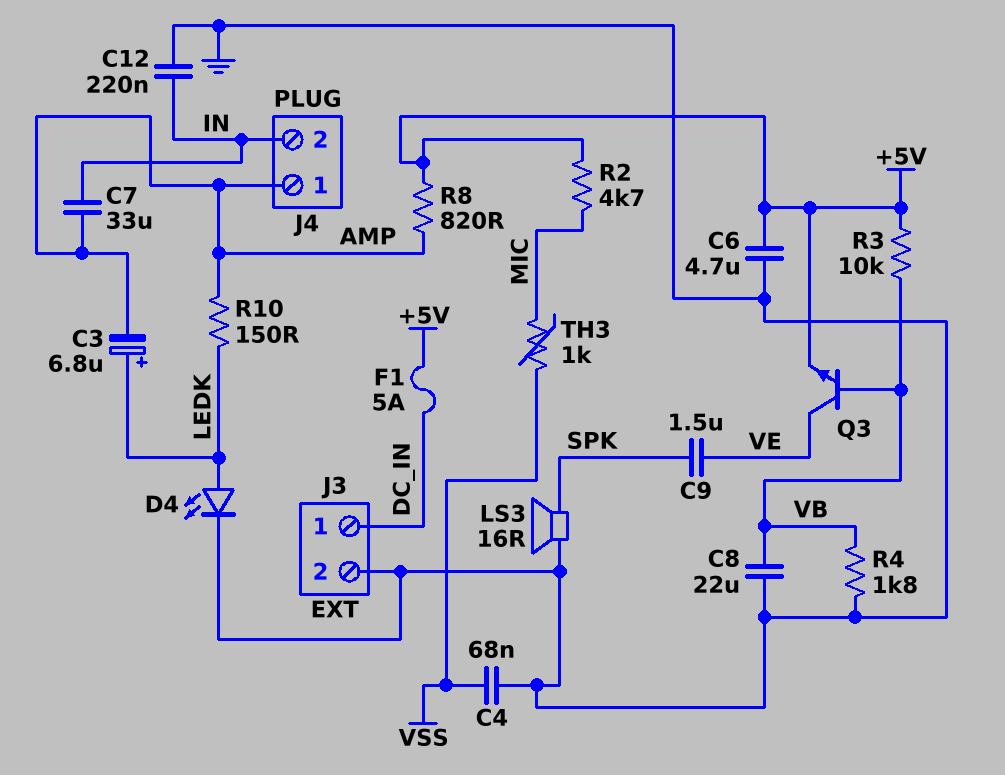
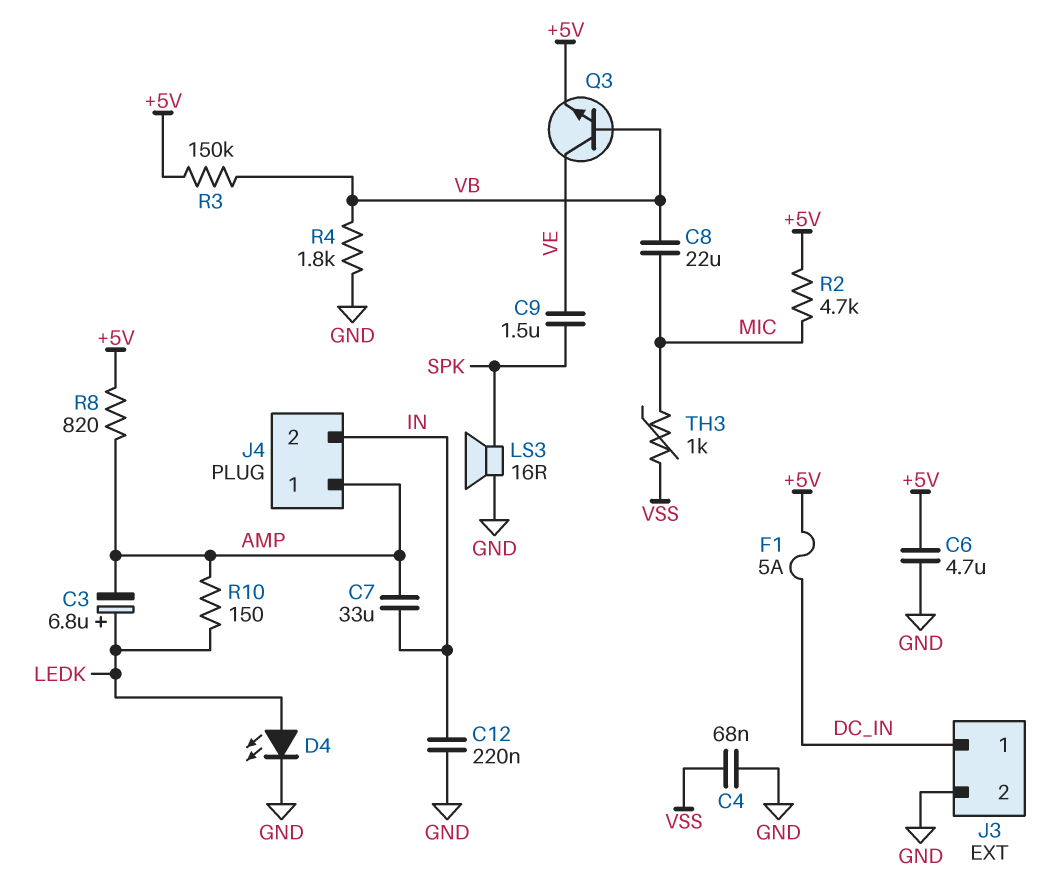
C8: 22uF (GND, VB) -> 22uF (MIC, VB)
R3: 10k (+5V, VB) -> 150k (+5V, VB)

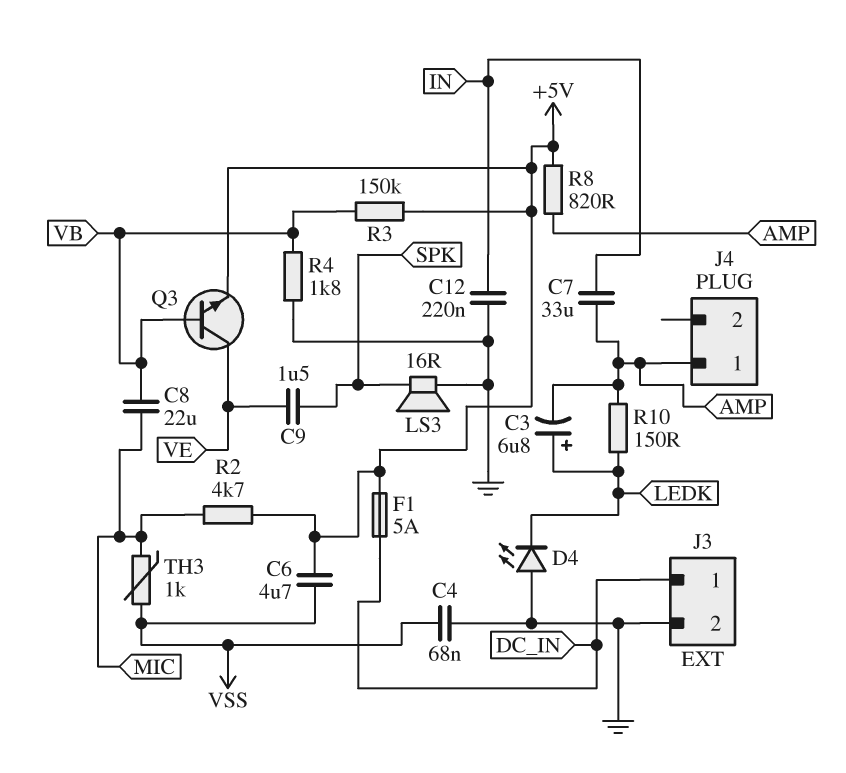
C6: 4.7uF (+5V, GND) -> 4.7uF (+5V, VSS)
D4: LED (A LEDK, K GND) -> LED (A GND, K LEDK)
J4 pin 2: IN -> none

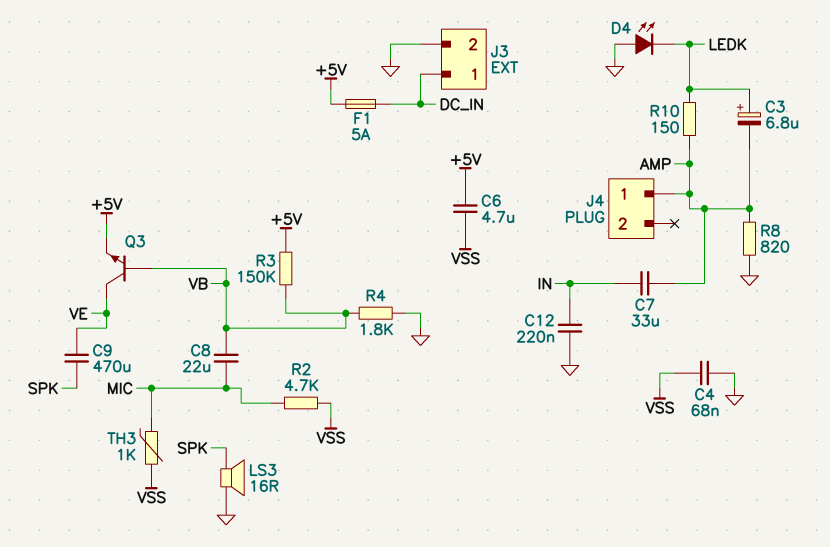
C9: 1.5uF (SPK, VE) -> 470uF (SPK, VE)
R2: 4.7k (+5V, MIC) -> 4.7k (MIC, VSS)
R8: 820 (+5V, AMP) -> 820 (AMP, GND)

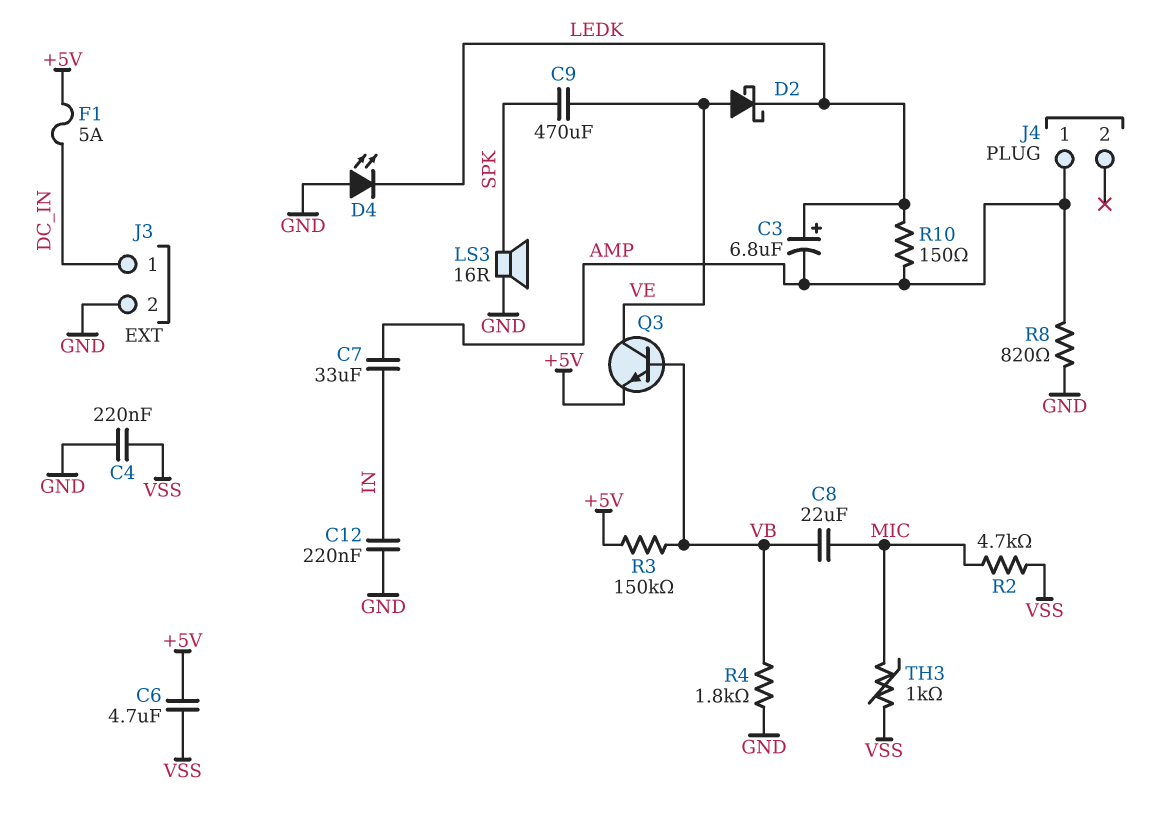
C4: 68nF (GND, VSS) -> 220nF (GND, VSS)
D2: none -> schottky (A VE, K LEDK)

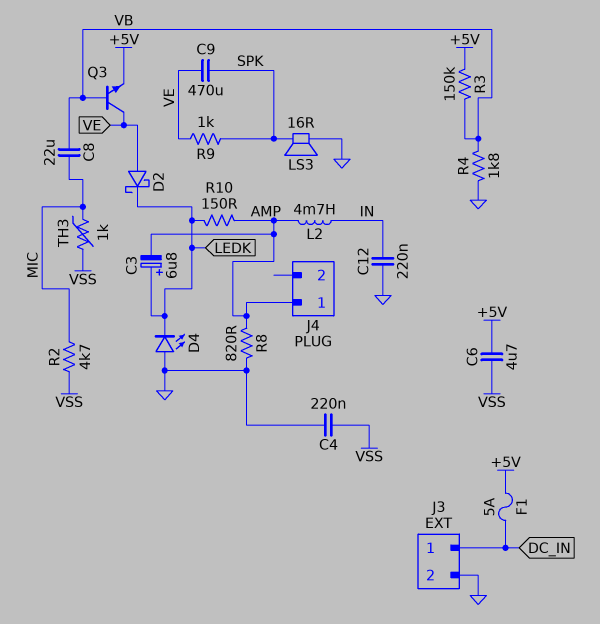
C7: 33uF (AMP, IN) -> none
L2: none -> 4.7mH (AMP, IN)
R9: none -> 1k (SPK, VE)

